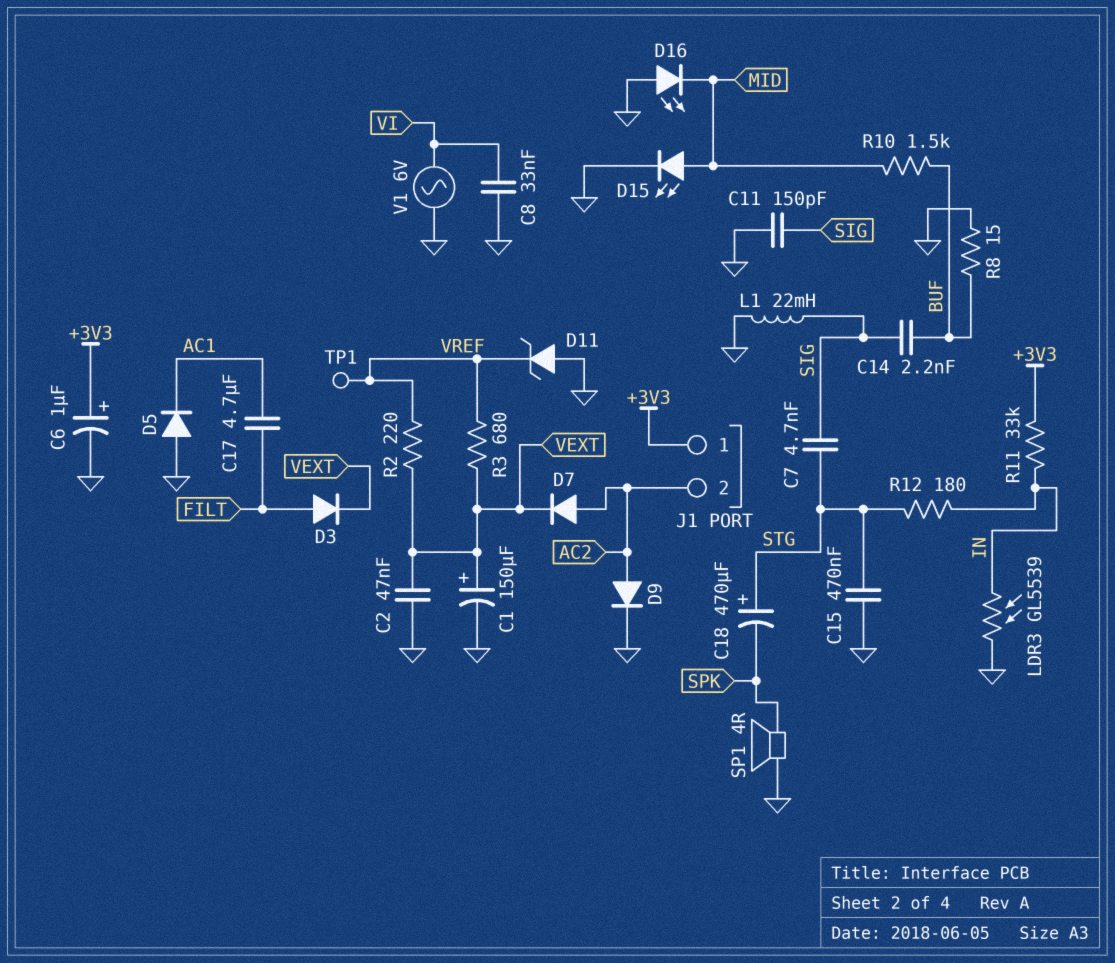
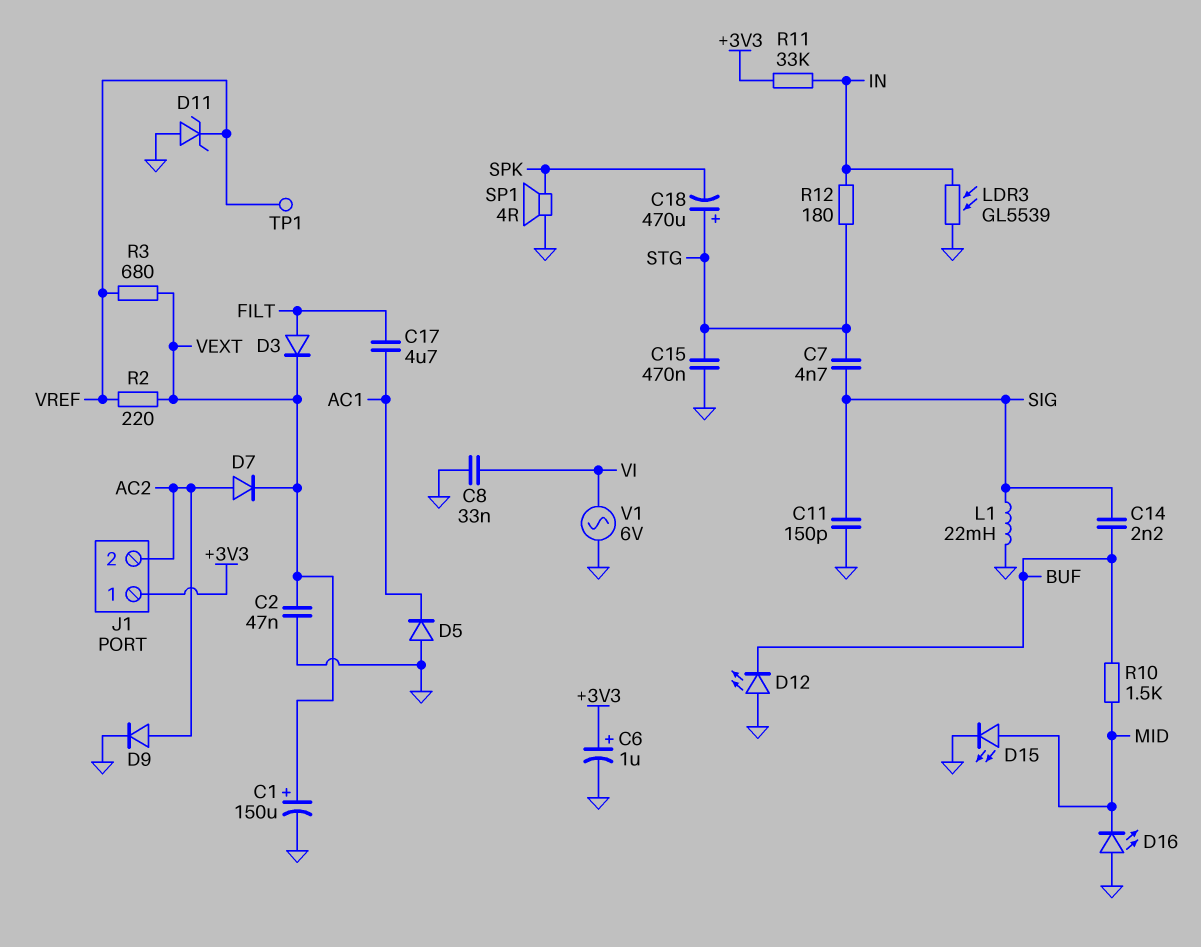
D12: none -> LED (A GND, K BUF)
R8: 15 (BUF, GND) -> none

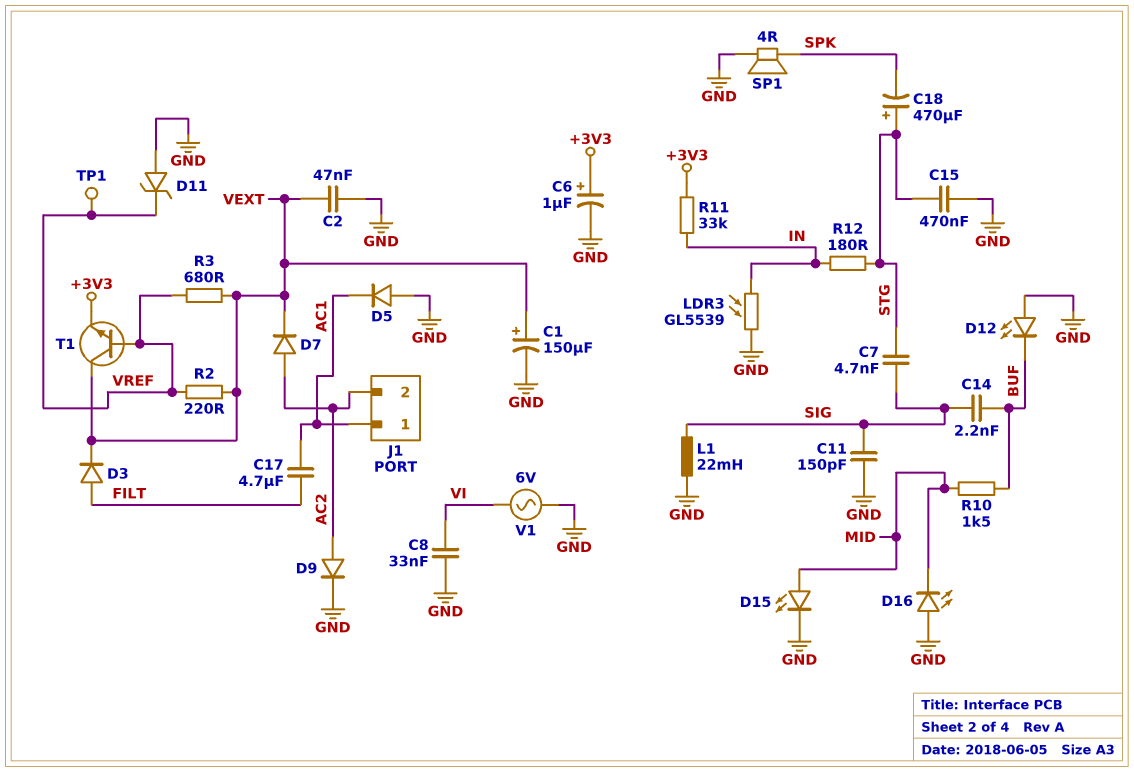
J1 pin 1: +3V3 -> AC1
T1: none -> NPN (B VREF, C VEXT, E +3V3)

